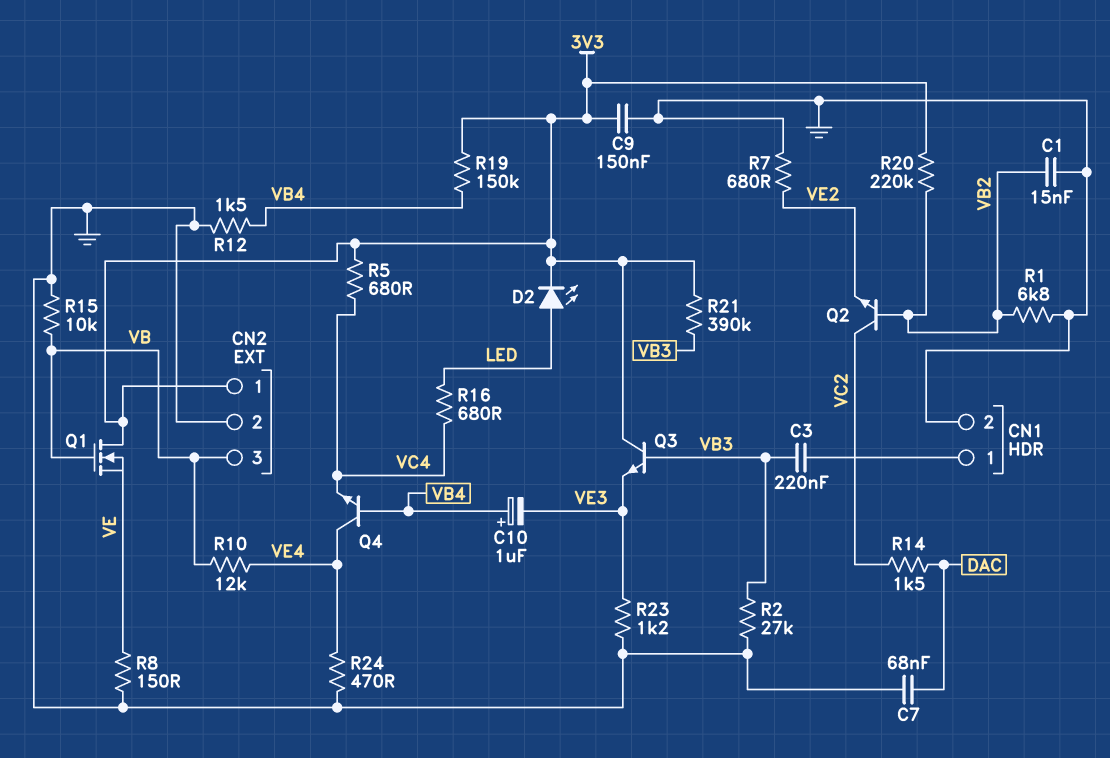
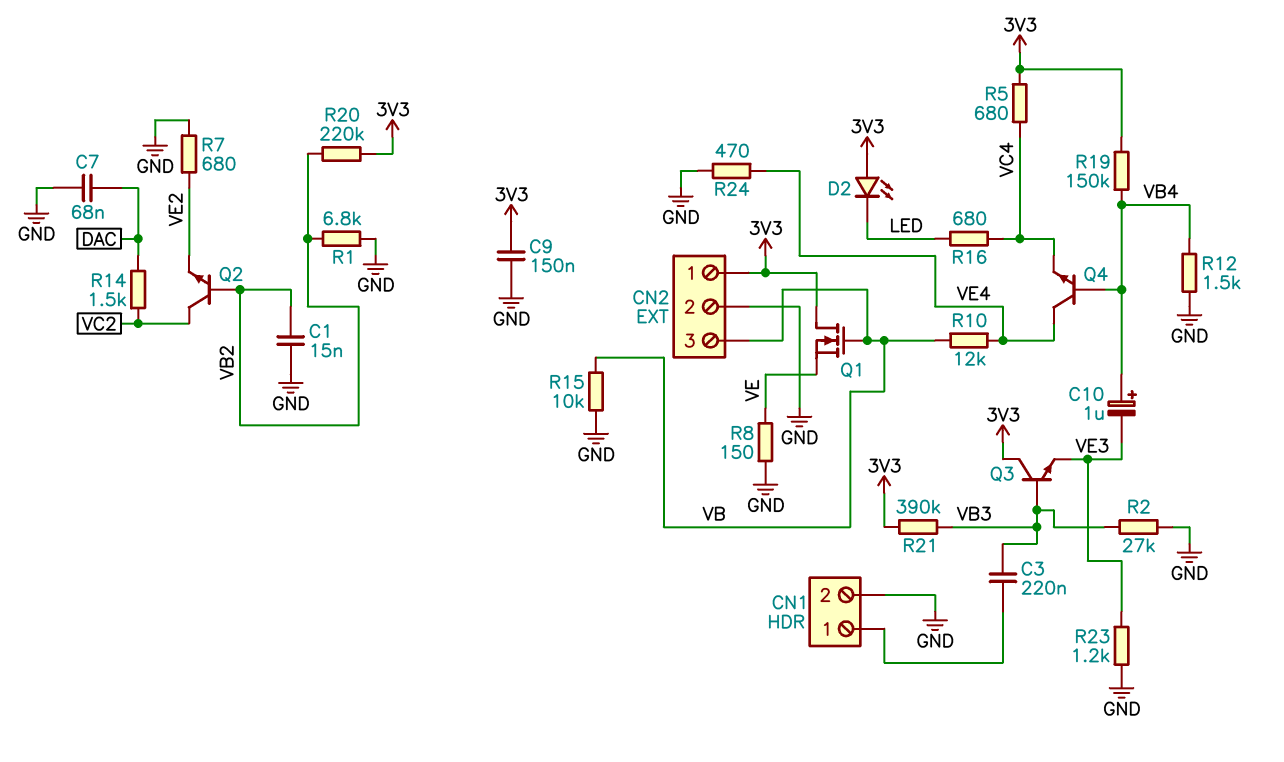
D2: LED (A LED, K 3V3) -> LED (A 3V3, K LED)

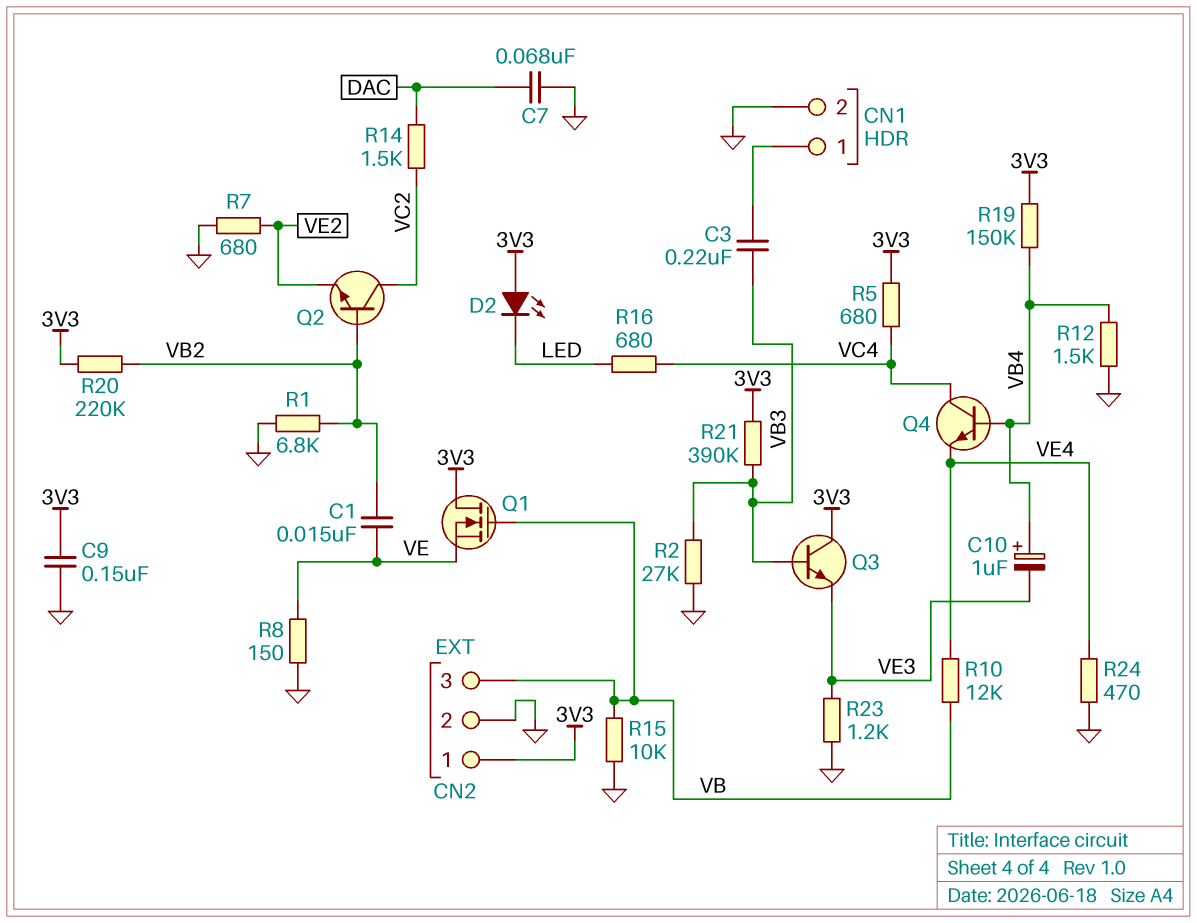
C1: 15nF (GND, VB2) -> 15nF (VB2, VE)
Q4: NPN (B VB4, C VE4, E VC4) -> NPN (B VB4, C VC4, E VE4)

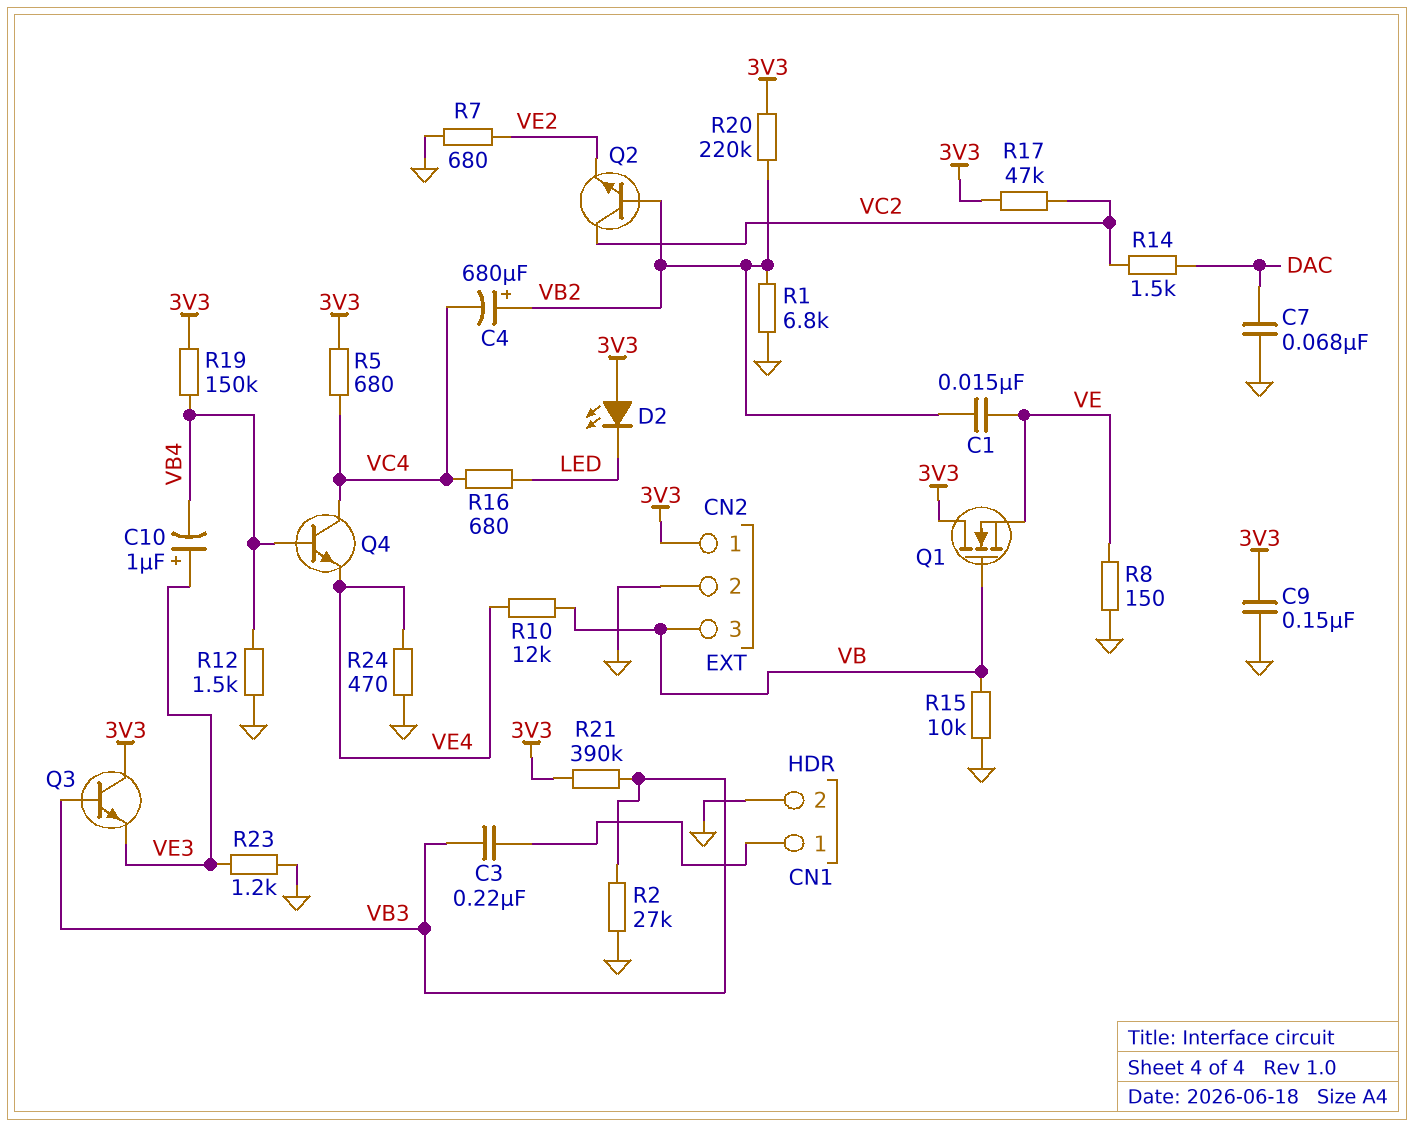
C4: none -> 680uF (plus VB2, minus VC4)
C10: 1uF (plus VB4, minus VE3) -> 1uF (plus VE3, minus VB4)
R17: none -> 47k (3V3, VC2)

